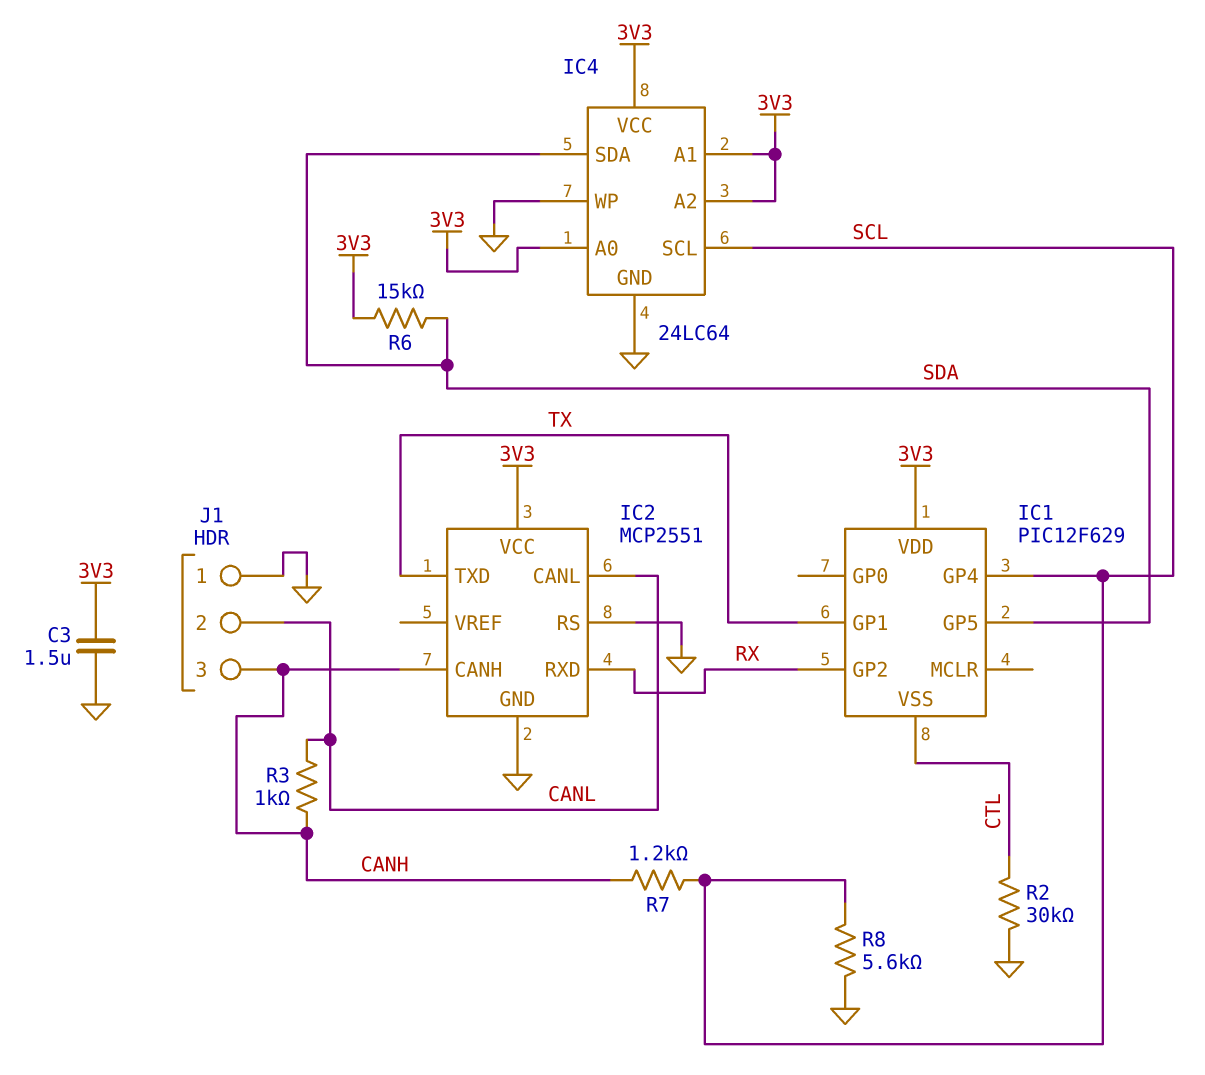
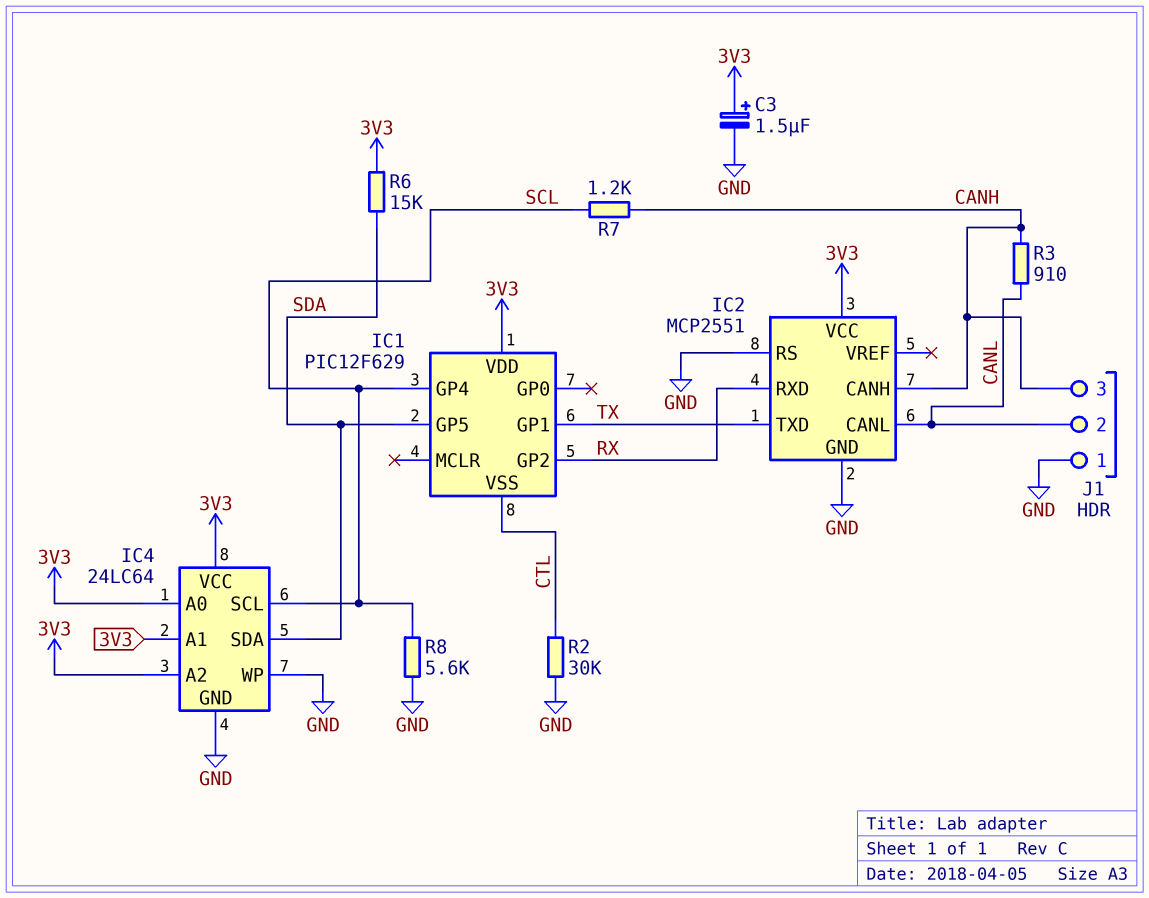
C3: 1.5uF (3V3, GND) -> 1.5uF (plus 3V3, minus GND)
R3: 1k (CANH, CANL) -> 910 (CANH, CANL)

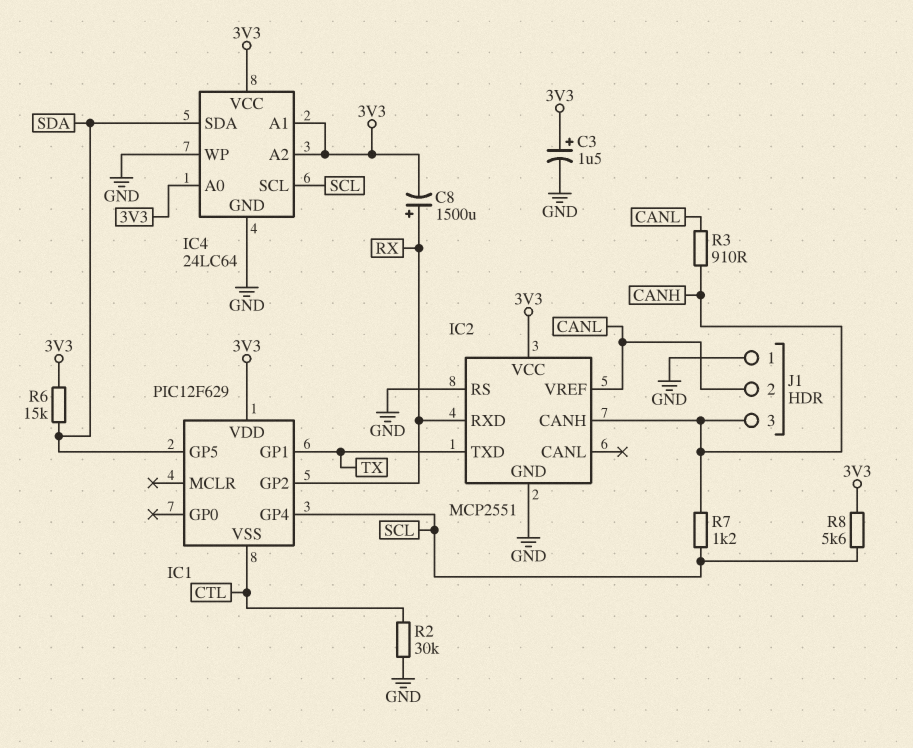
C8: none -> 1500uF (plus RX, minus 3V3)
IC2 pin CANL: CANL -> none
IC2 pin VREF: none -> CANL
R8: 5.6k (GND, SCL) -> 5.6k (3V3, SCL)

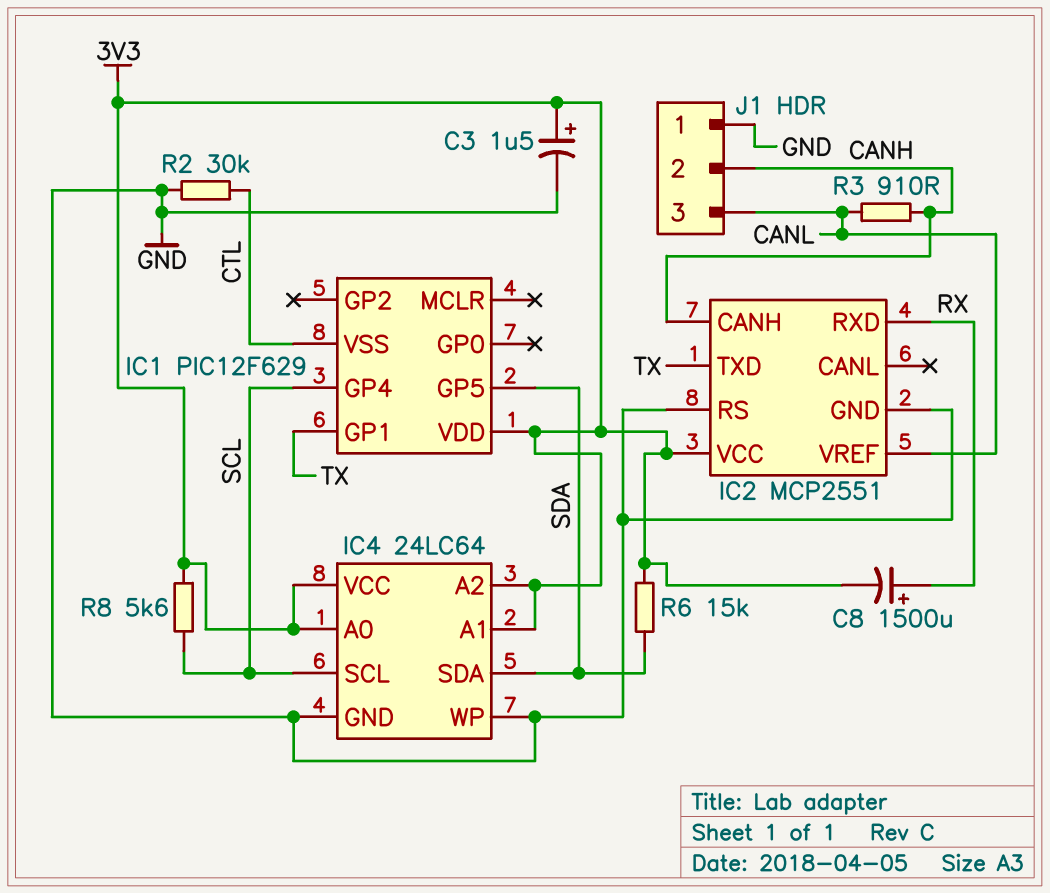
IC1 pin GP2: RX -> none
J1 pin 2: CANL -> CANH
J1 pin 3: CANH -> CANL
R7: 1.2k (CANH, SCL) -> none

